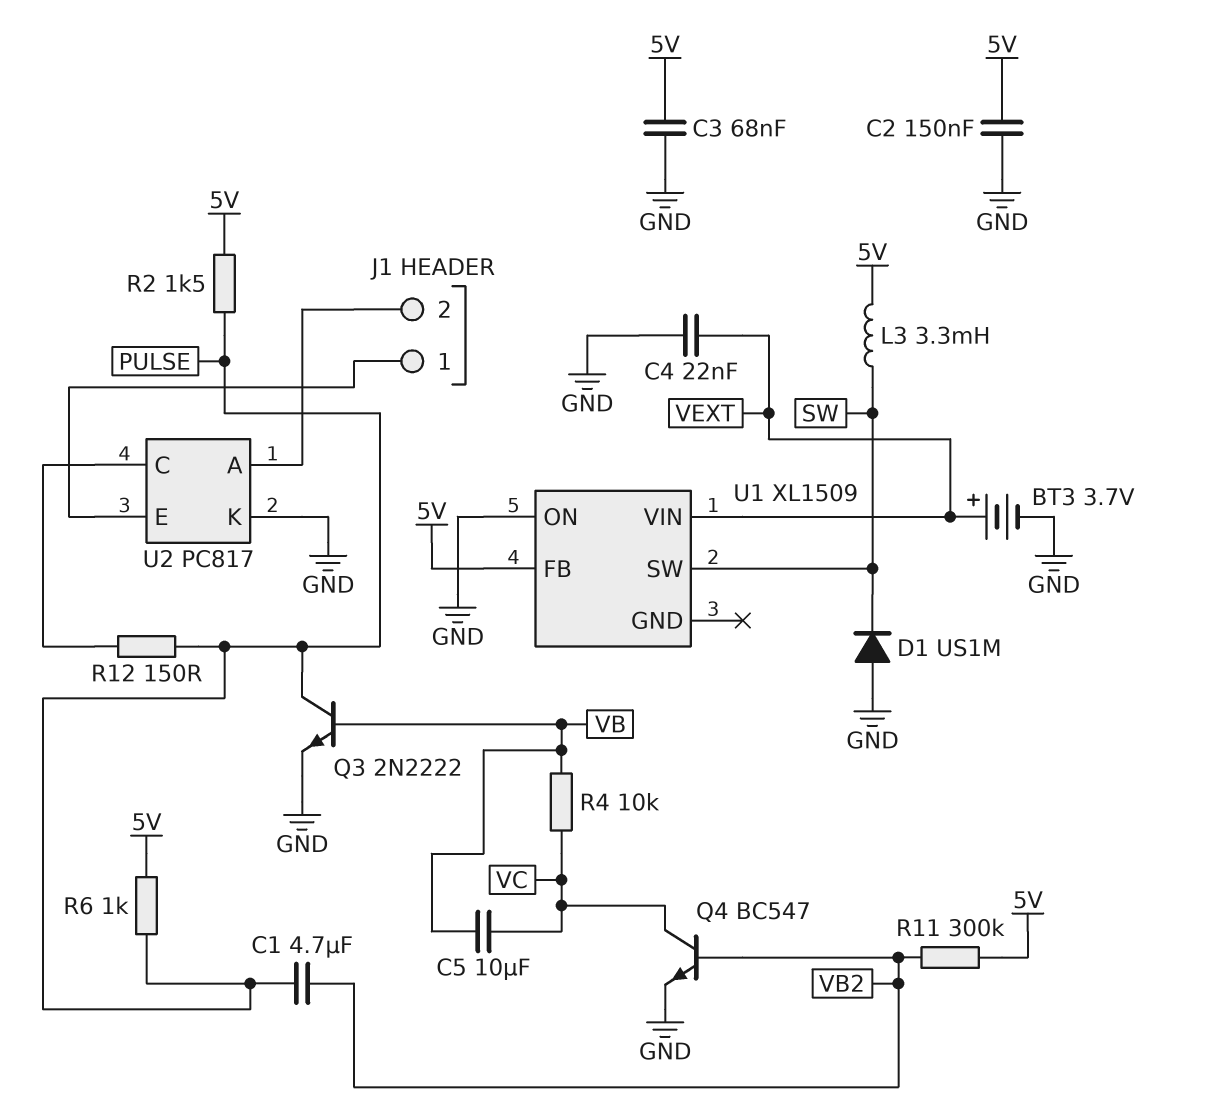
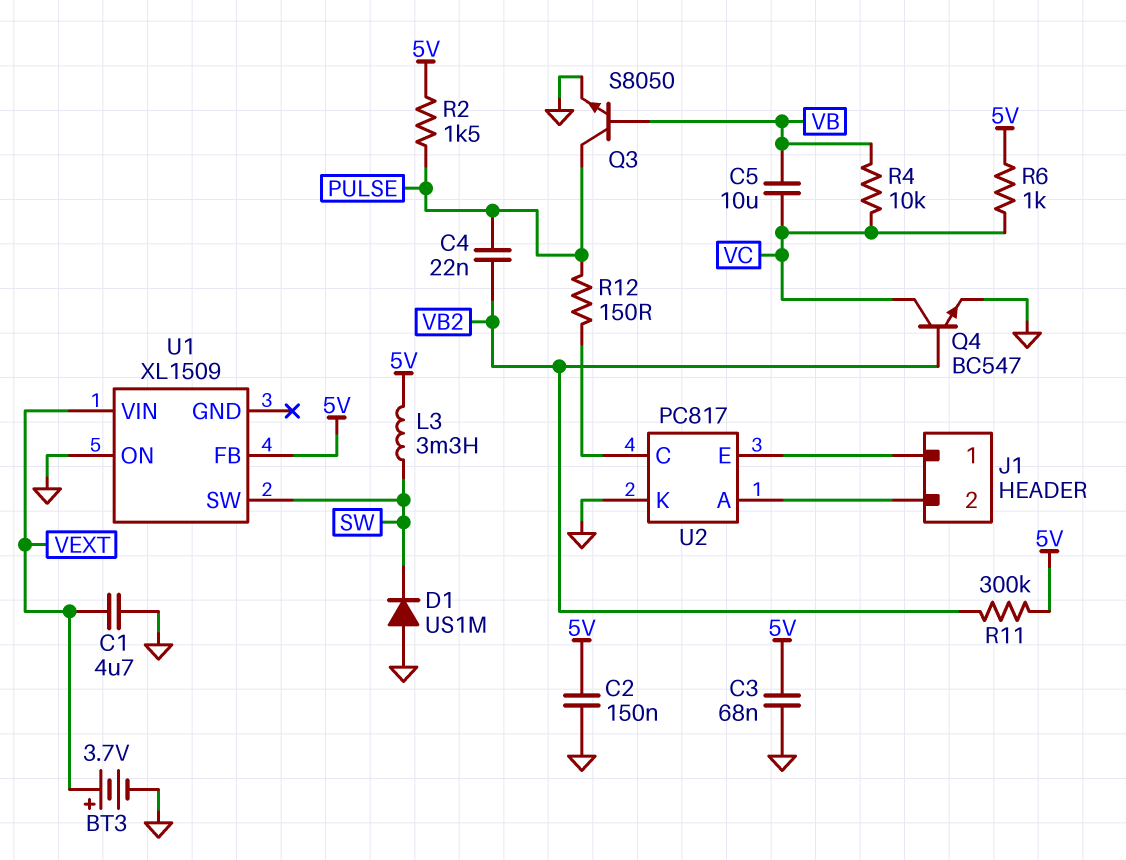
C1: 4.7uF (PULSE, VB2) -> 4.7uF (GND, VEXT)
C4: 22nF (GND, VEXT) -> 22nF (PULSE, VB2)
Q3: NPN 2N2222 (B VB, C PULSE, E GND) -> NPN S8050 (B VB, C PULSE, E GND)
R6: 1k (5V, PULSE) -> 1k (5V, VC)

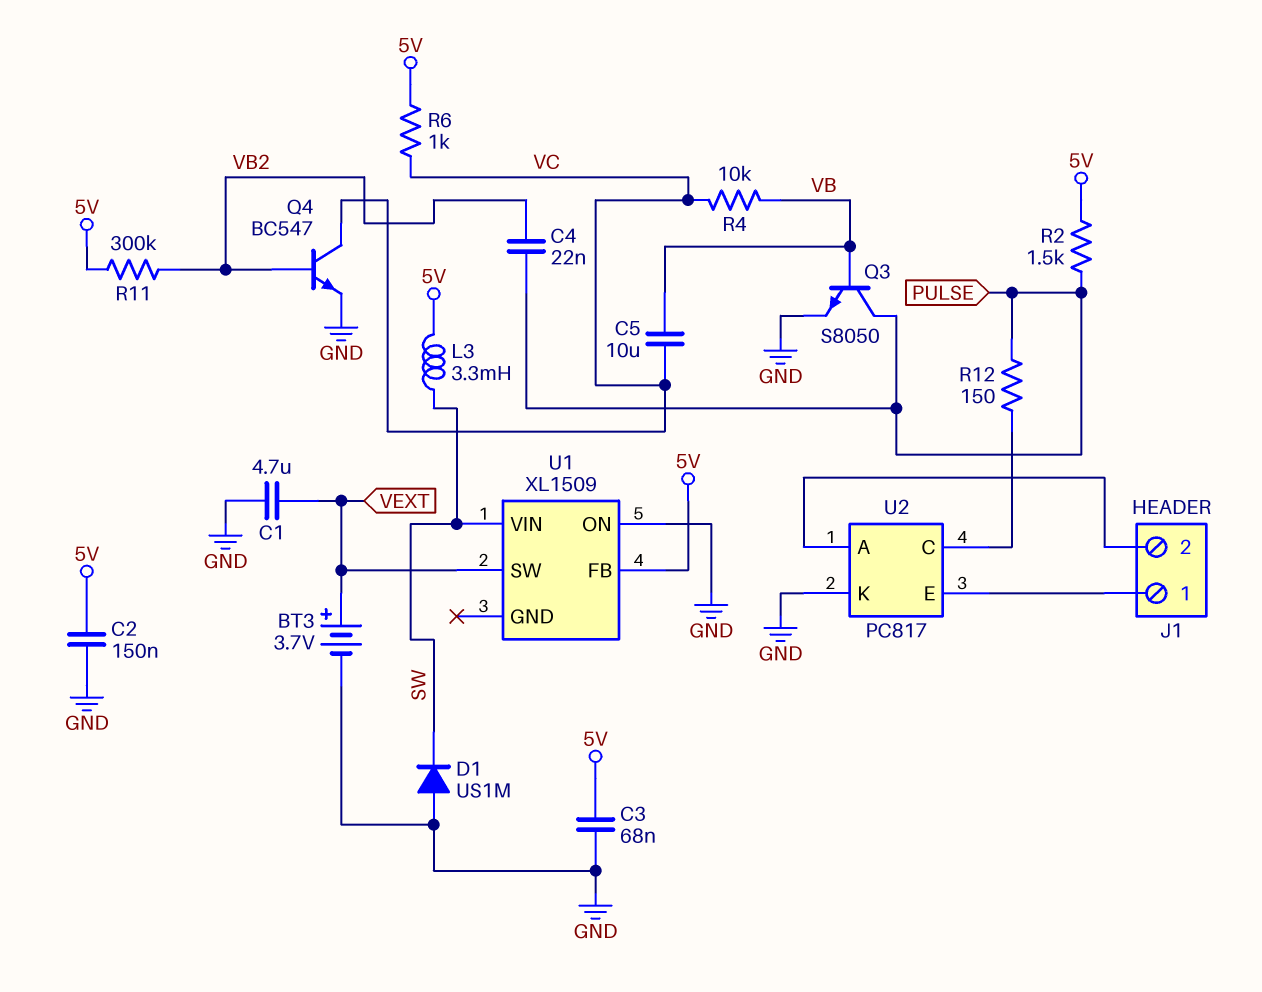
U1 pin SW: SW -> VEXT
U1 pin VIN: VEXT -> SW

